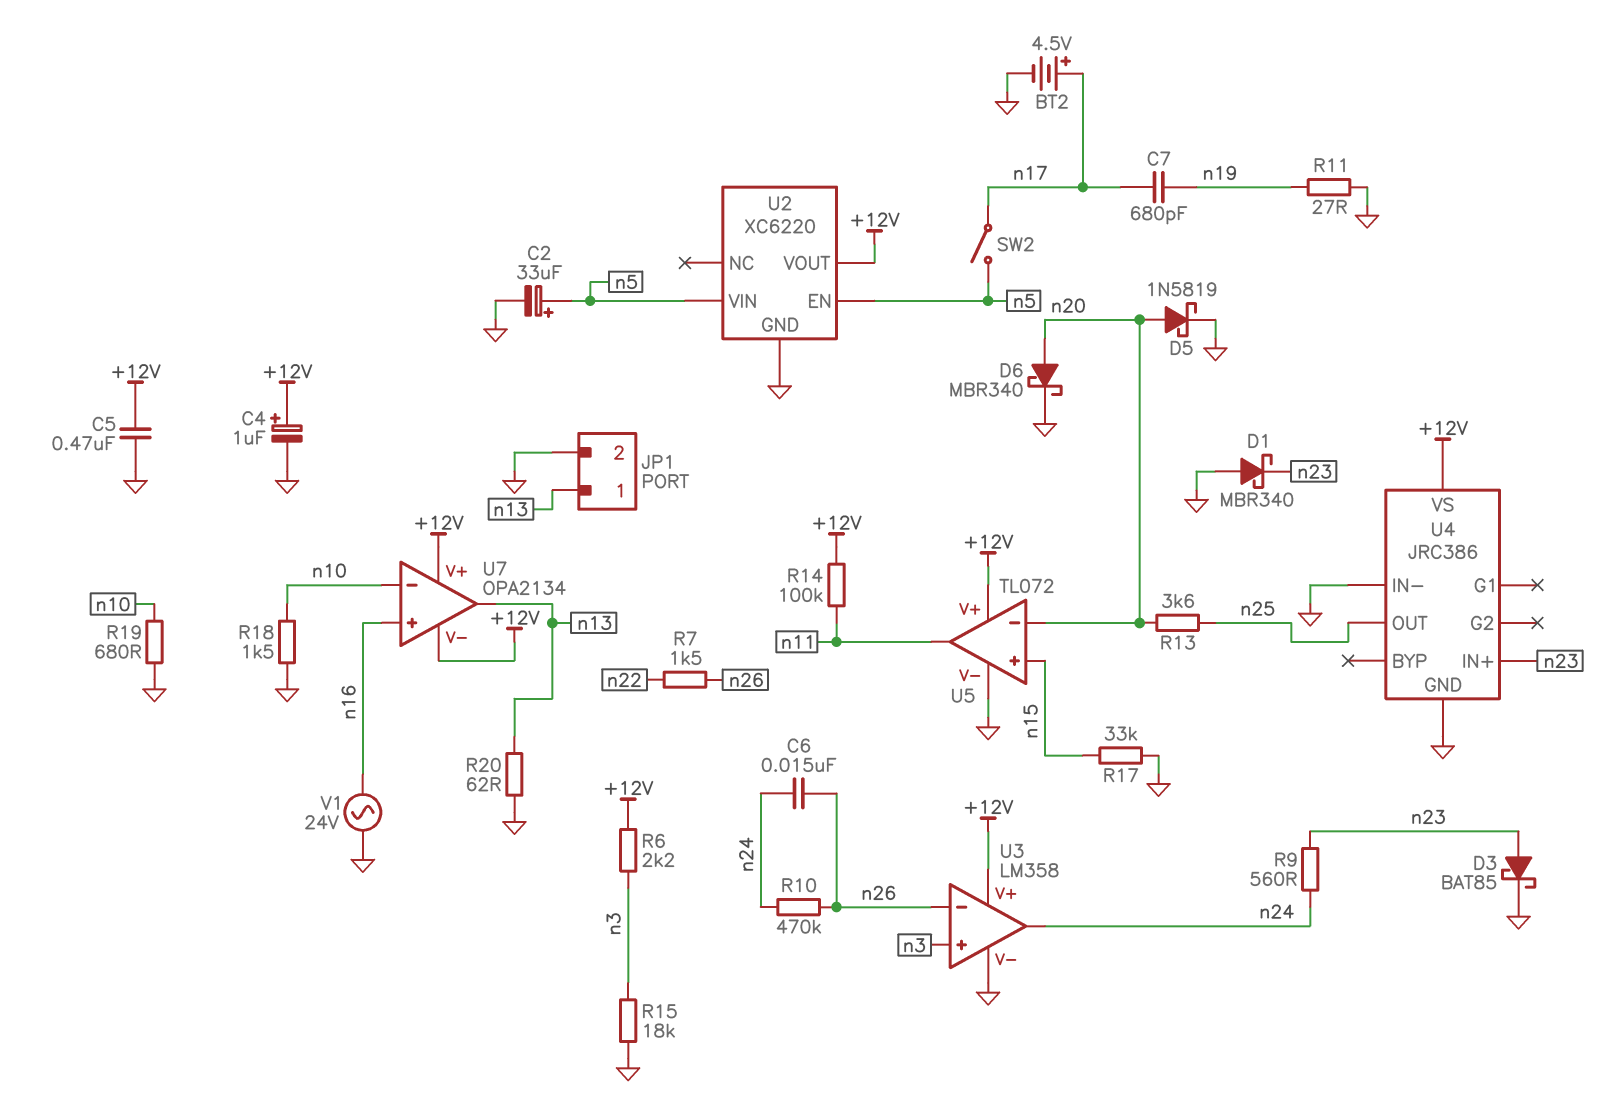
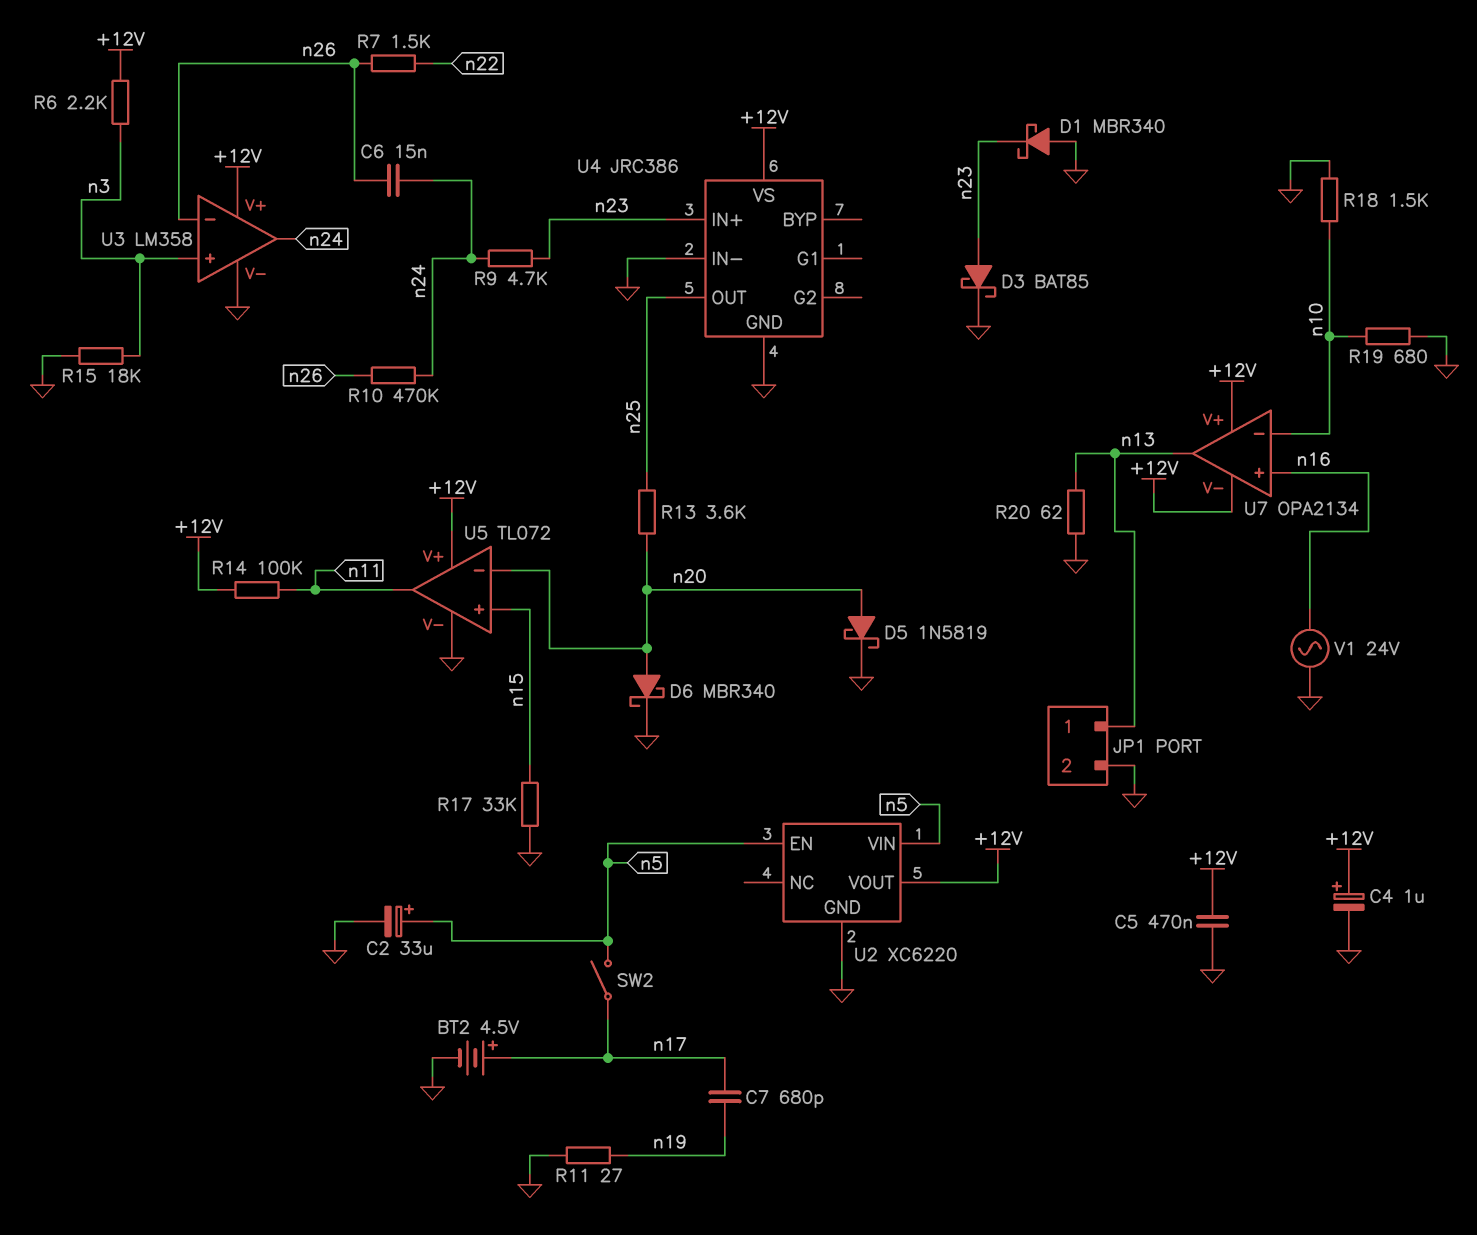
R9: 560 (n23, n24) -> 4.7k (n23, n24)

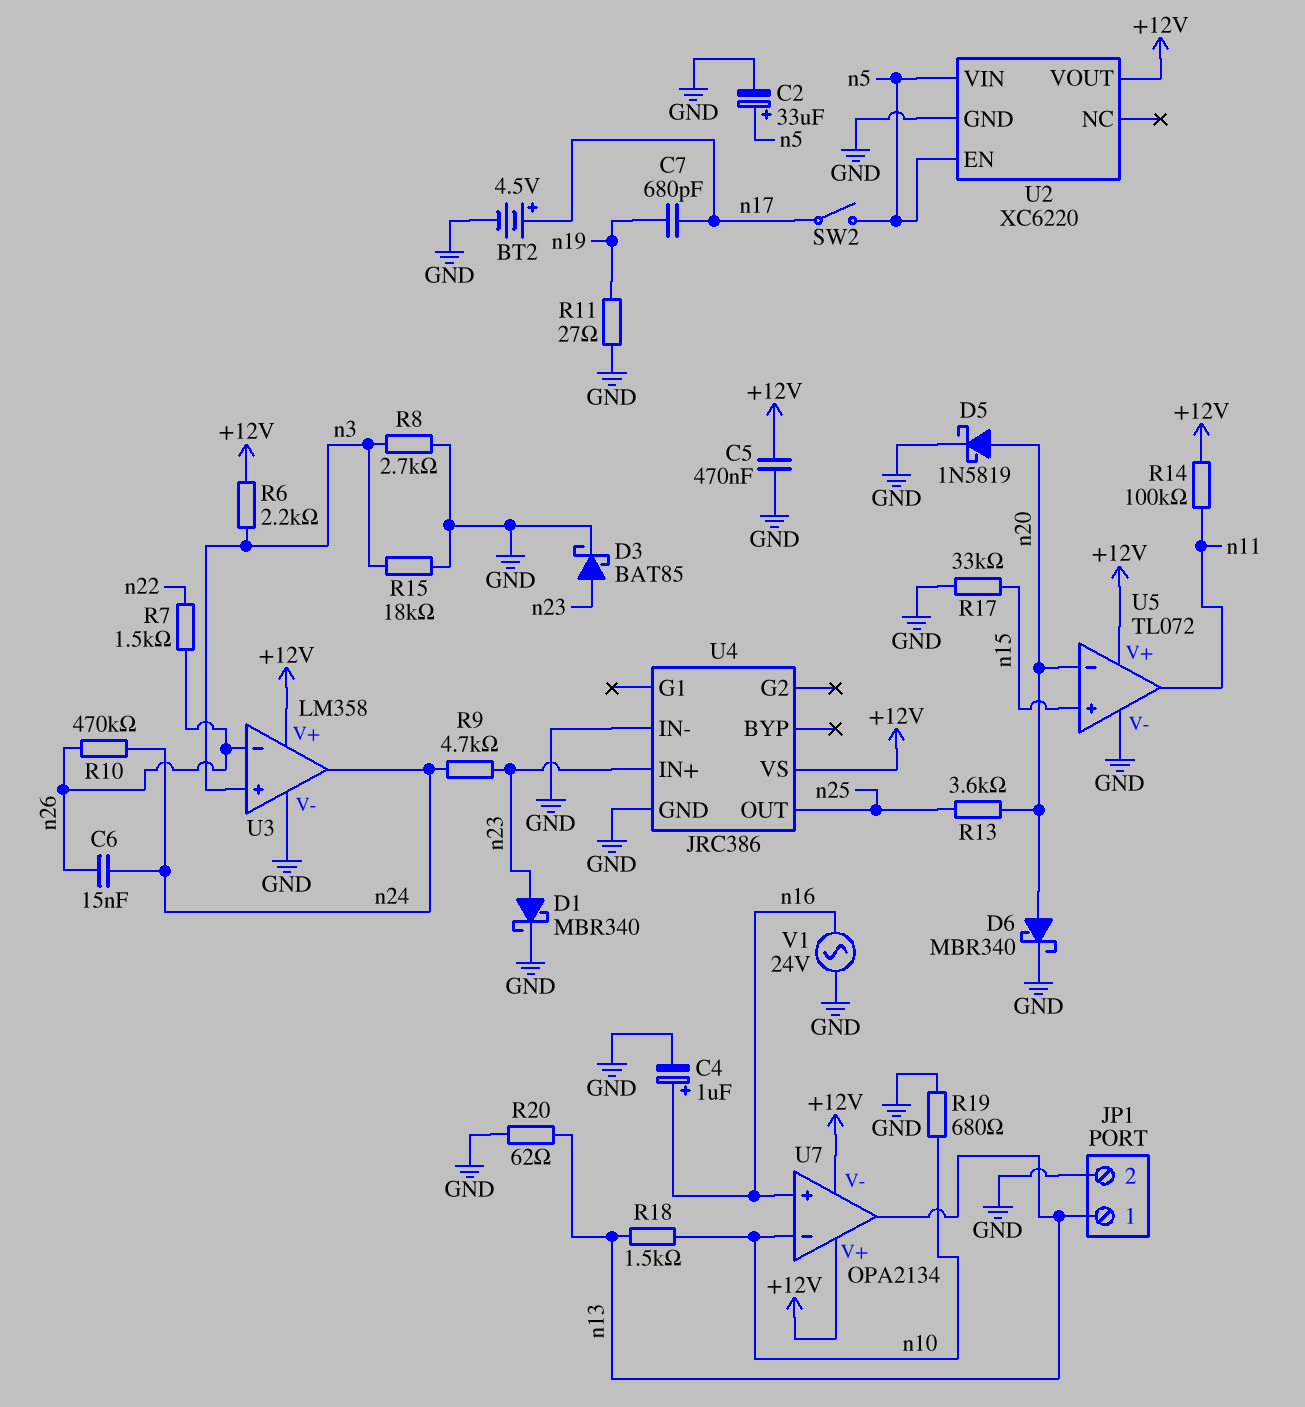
C4: 1uF (plus +12V, minus GND) -> 1uF (plus n16, minus GND)
D1: schottky MBR340 (A GND, K n23) -> schottky MBR340 (A n23, K GND)
R8: none -> 2.7k (GND, n3)
R18: 1.5k (GND, n10) -> 1.5k (n10, n13)

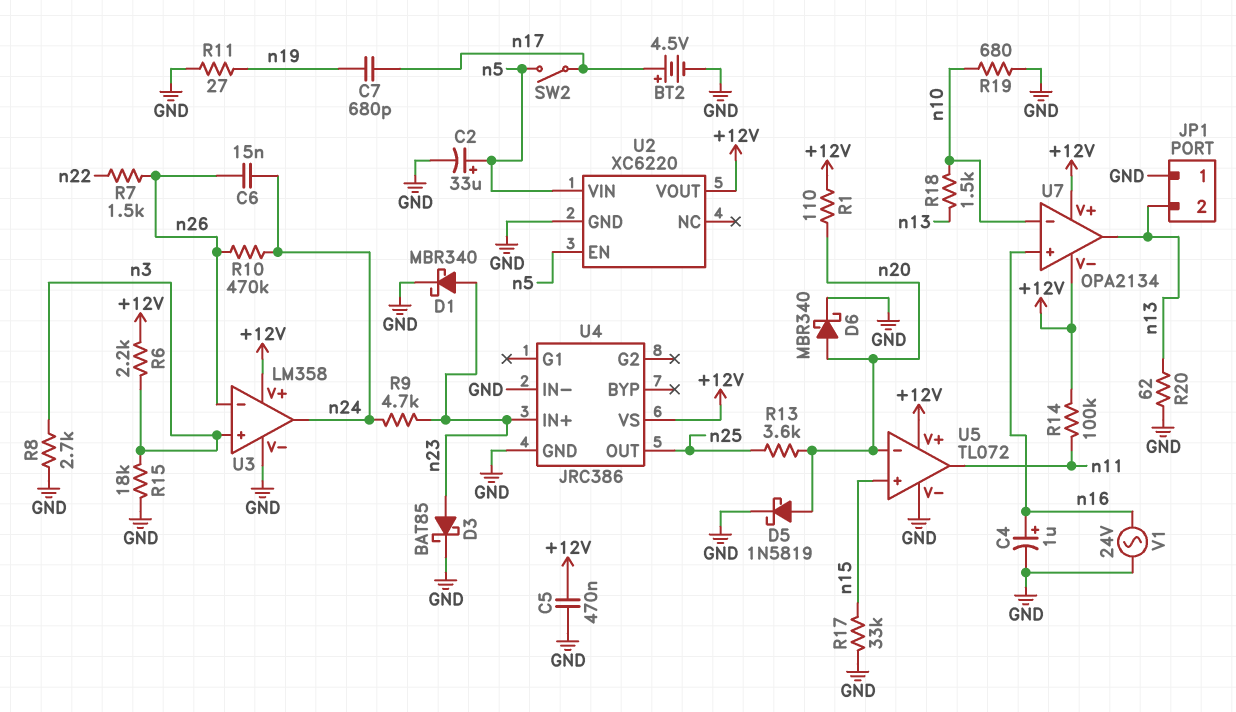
JP1 pin 1: n13 -> GND
JP1 pin 2: GND -> n13
R1: none -> 110 (+12V, n20)

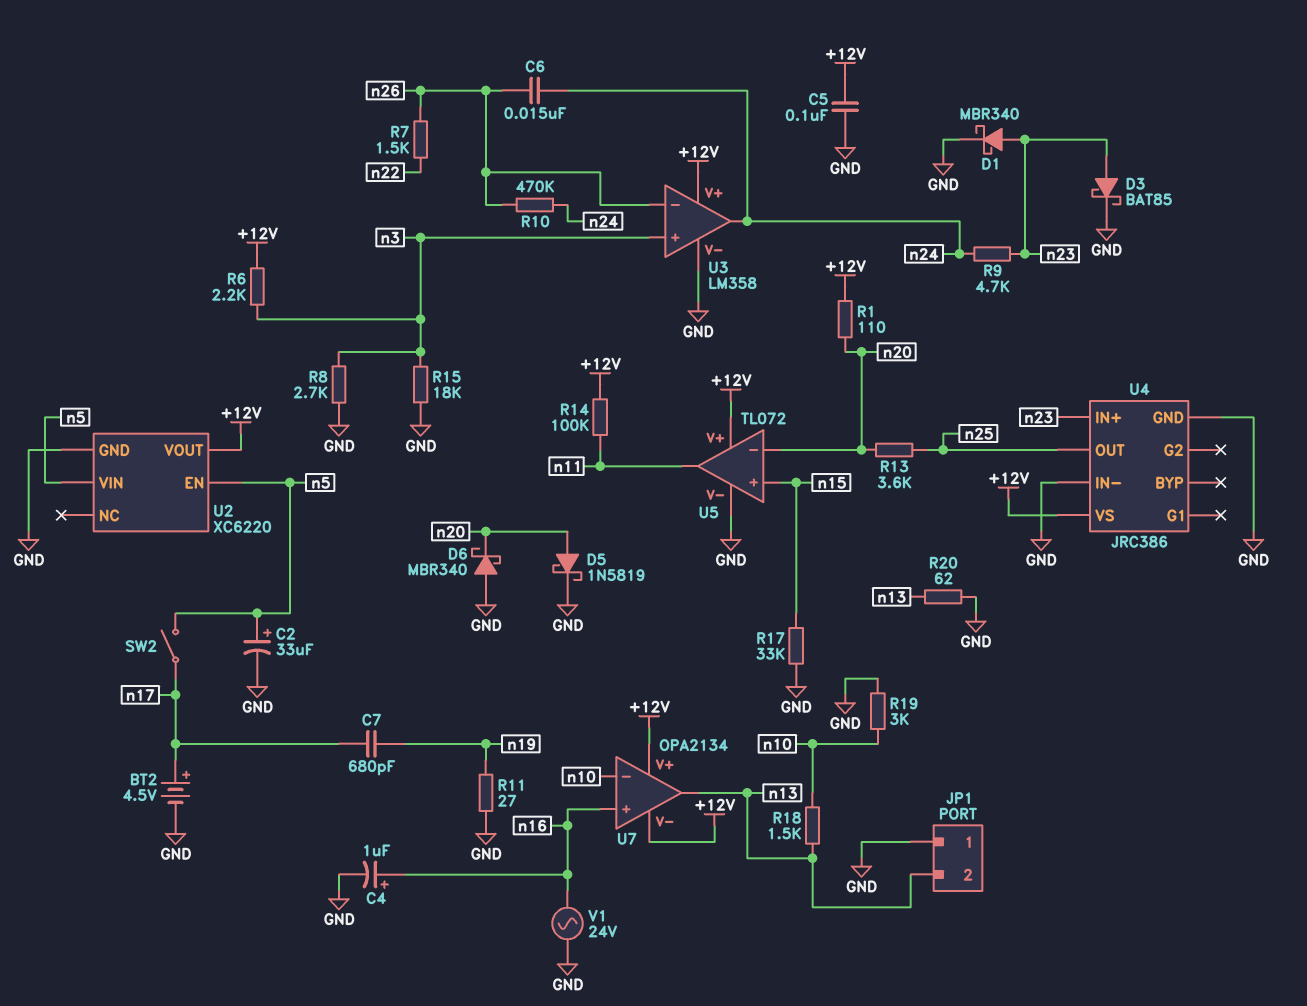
C5: 470nF (+12V, GND) -> 100nF (+12V, GND)
D6: schottky MBR340 (A n20, K GND) -> schottky MBR340 (A GND, K n20)
R19: 680 (GND, n10) -> 3k (GND, n10)

